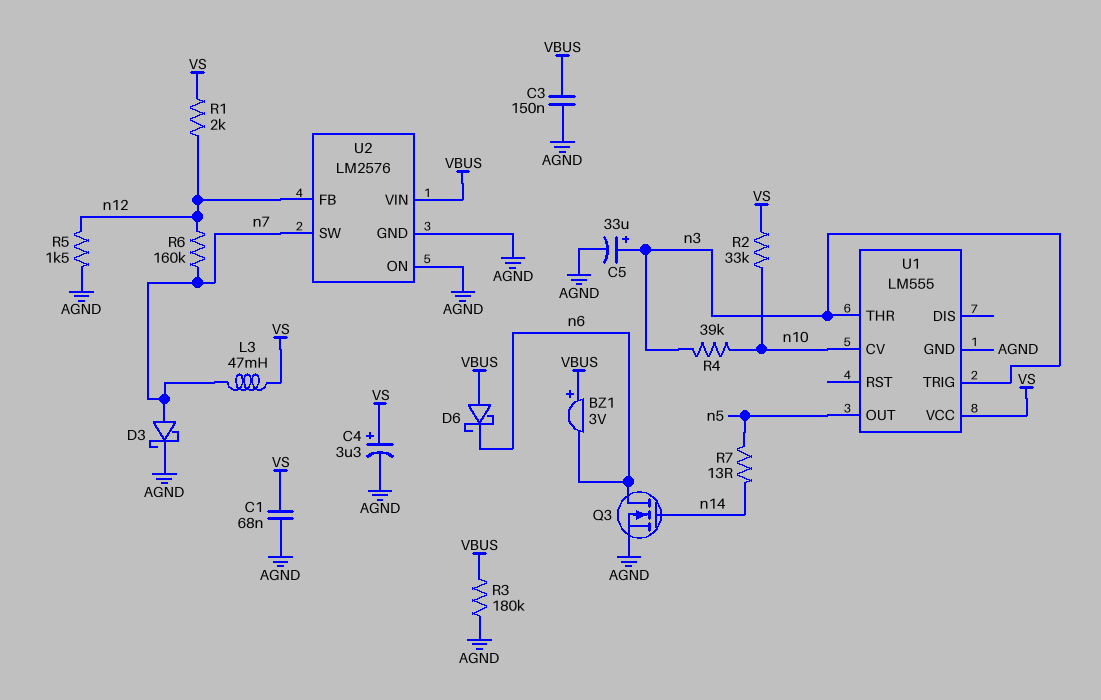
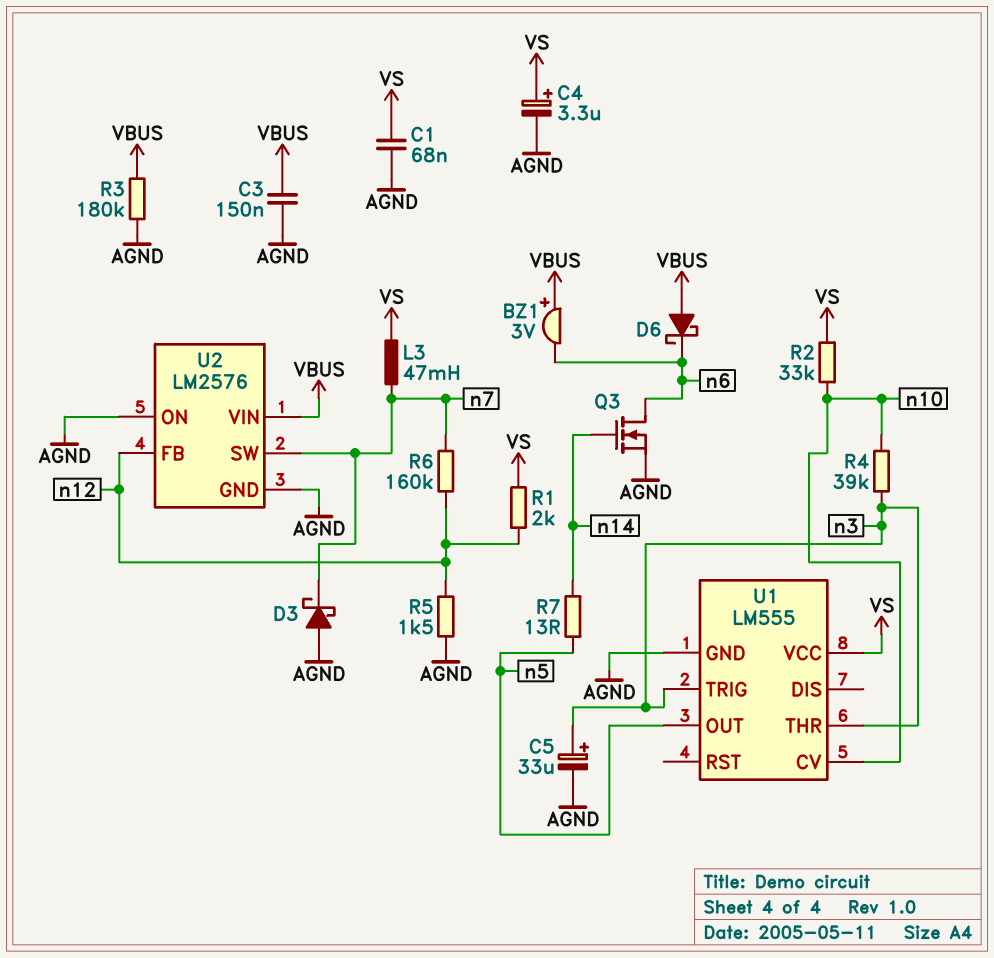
D3: schottky (A n7, K AGND) -> schottky (A AGND, K n7)

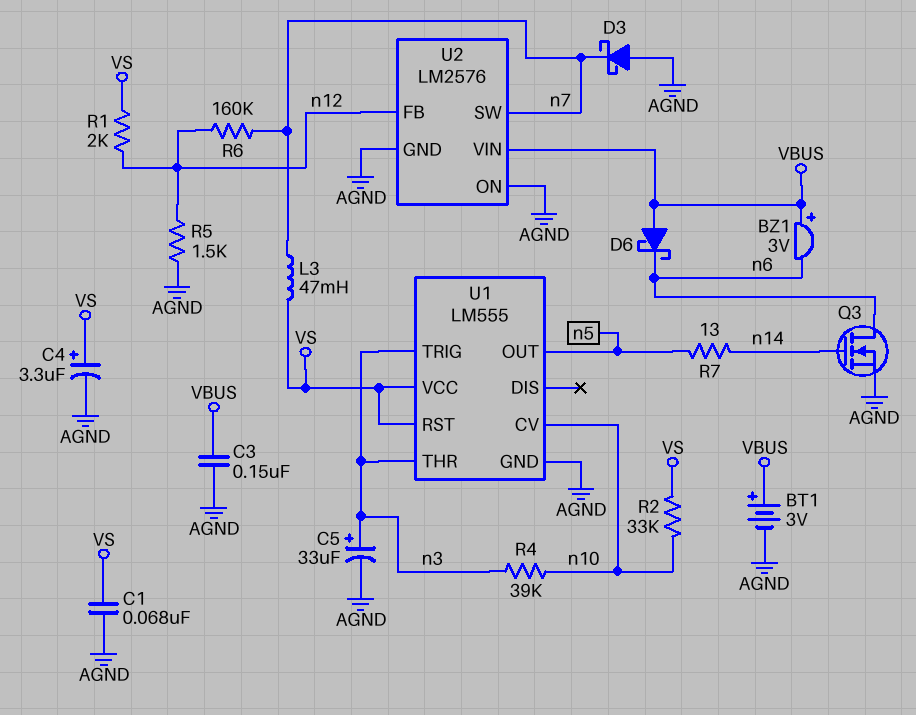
BT1: none -> 3V (plus VBUS, minus AGND)
R3: 180k (AGND, VBUS) -> none
U1 pin RST: none -> VS

